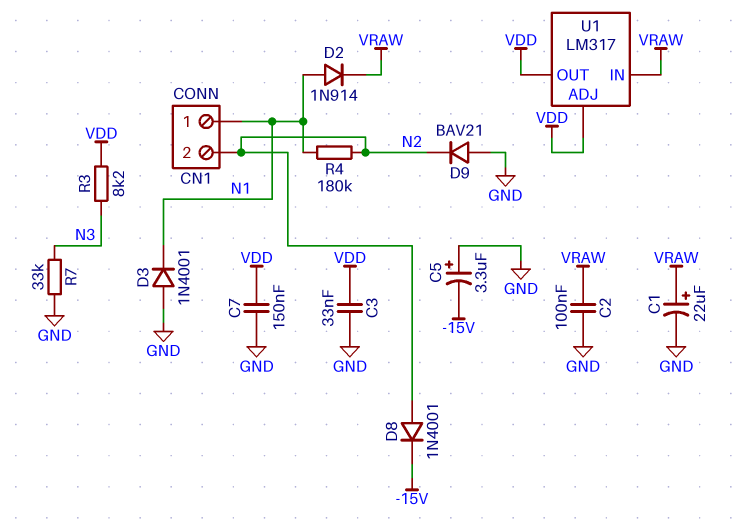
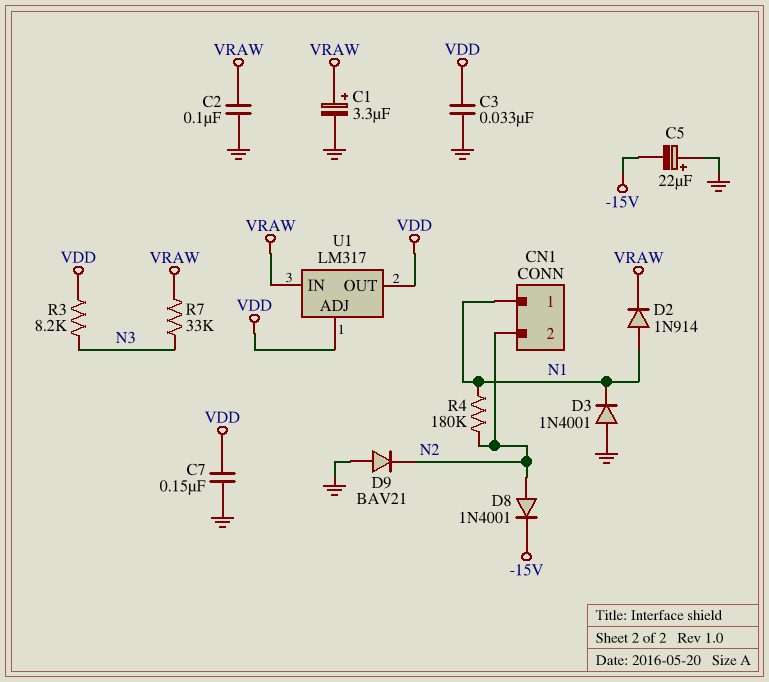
C1: 22uF (plus VRAW, minus GND) -> 3.3uF (plus VRAW, minus GND)
C5: 3.3uF (plus GND, minus -15V) -> 22uF (plus GND, minus -15V)
R7: 33k (GND, N3) -> 33k (N3, VRAW)

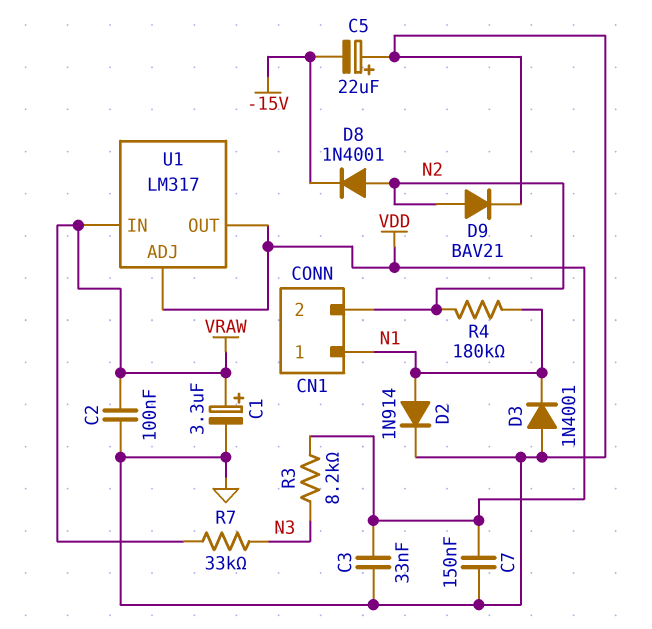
D2: diode 1N914 (A N1, K VRAW) -> diode 1N914 (A N1, K GND)
D9: diode BAV21 (A GND, K N2) -> diode BAV21 (A N2, K GND)

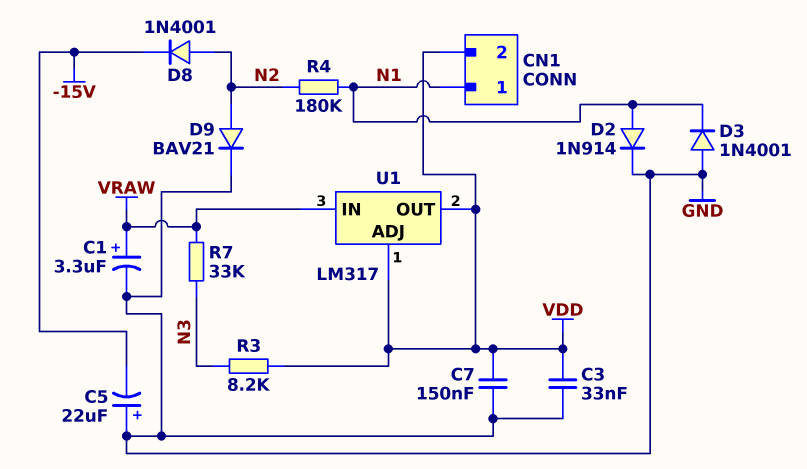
C2: 100nF (GND, VRAW) -> none
CN1 pin 2: N2 -> VDD

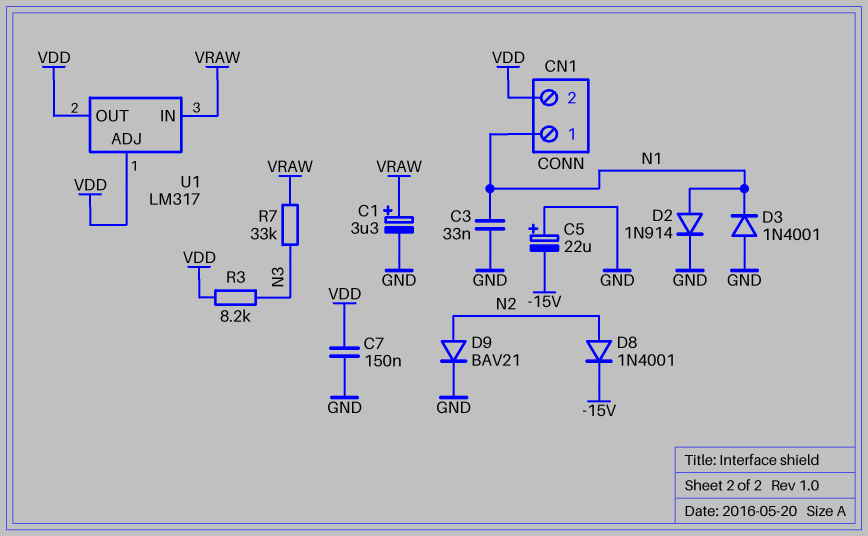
C3: 33nF (GND, VDD) -> 33nF (GND, N1)
R4: 180k (N1, N2) -> none

